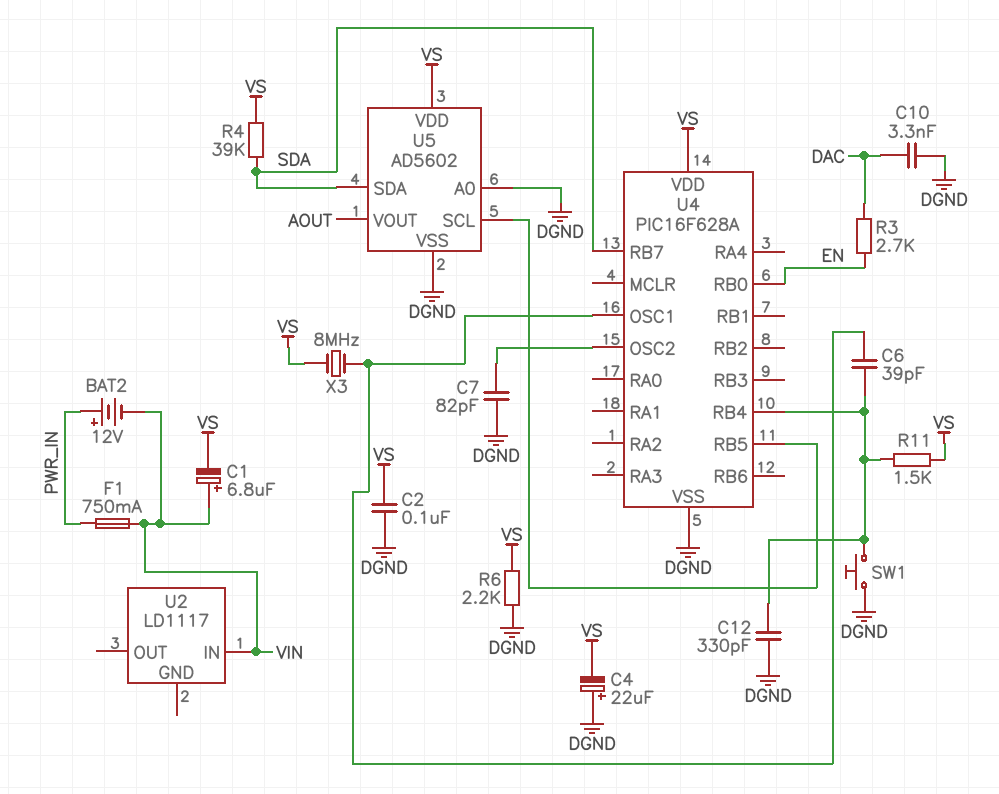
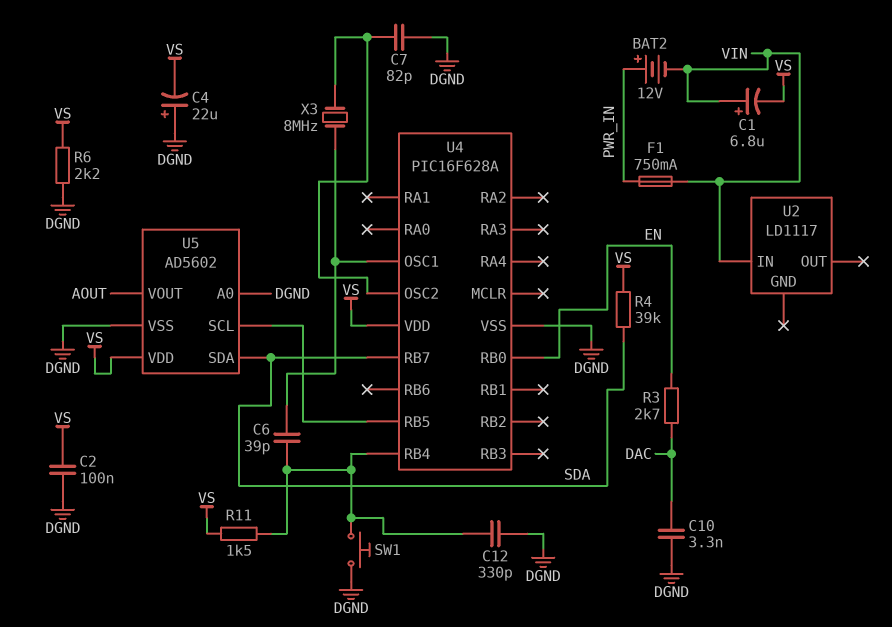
X3: 8MHz (U4/OSC1, VS) -> 8MHz (U4/OSC1, U4/OSC2)

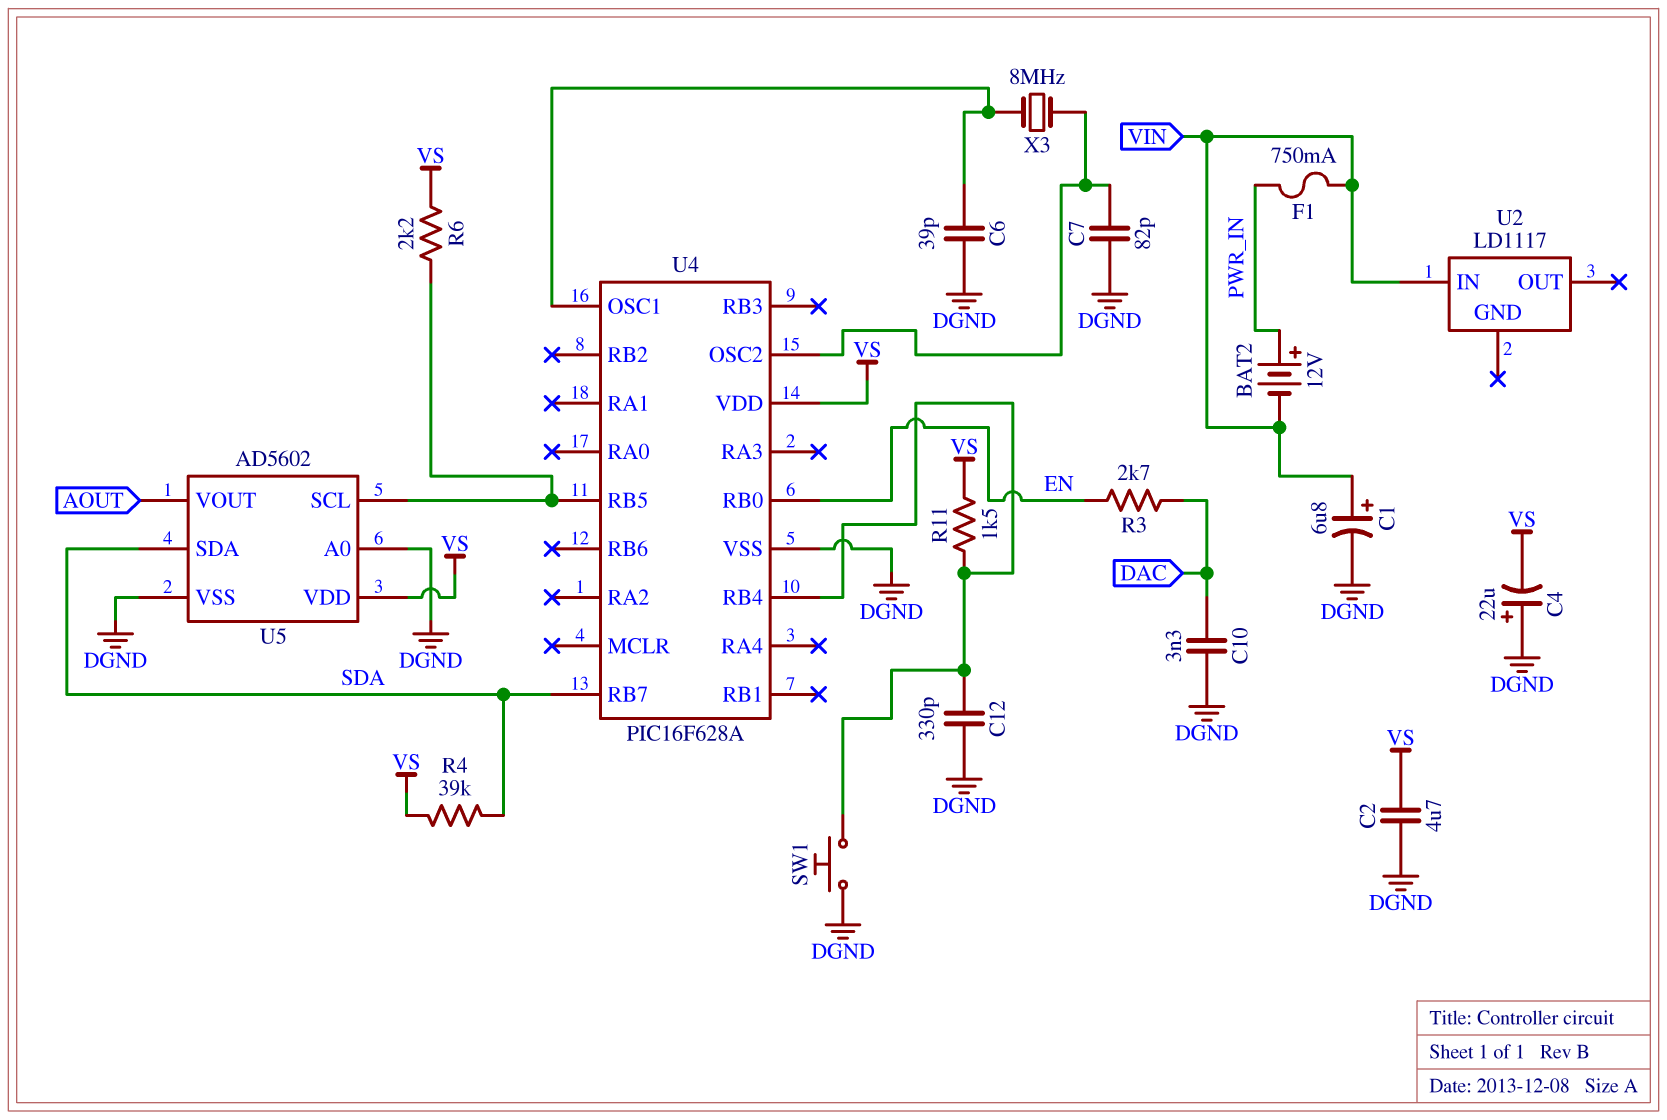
C1: 6.8uF (plus VIN, minus VS) -> 6.8uF (plus VIN, minus DGND)
C2: 100nF (DGND, VS) -> 4.7uF (DGND, VS)
C6: 39pF (U4/OSC1, U4/RB4) -> 39pF (DGND, U4/OSC1)
R6: 2.2k (DGND, VS) -> 2.2k (U4/RB5, VS)

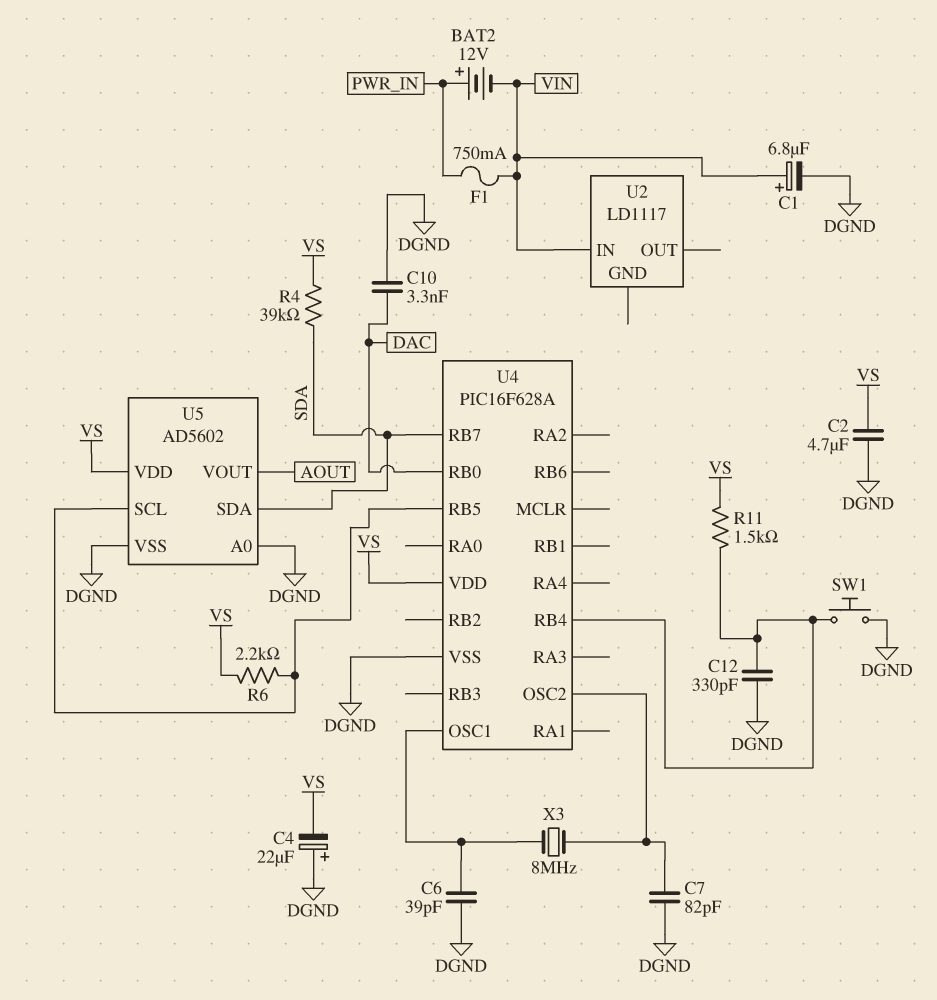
R3: 2.7k (DAC, EN) -> none
U4 pin RB0: EN -> DAC

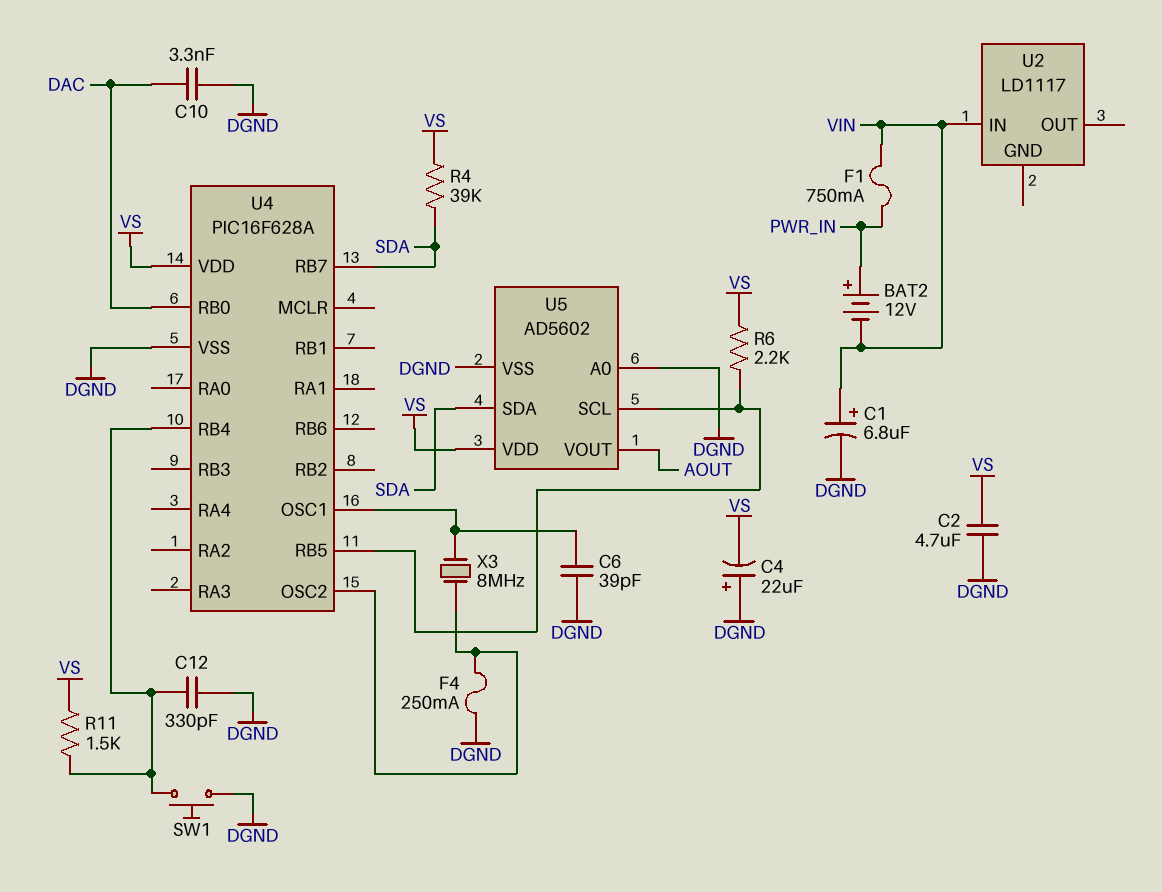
C7: 82pF (DGND, U4/OSC2) -> none
F4: none -> 250mA (DGND, U4/OSC2)

